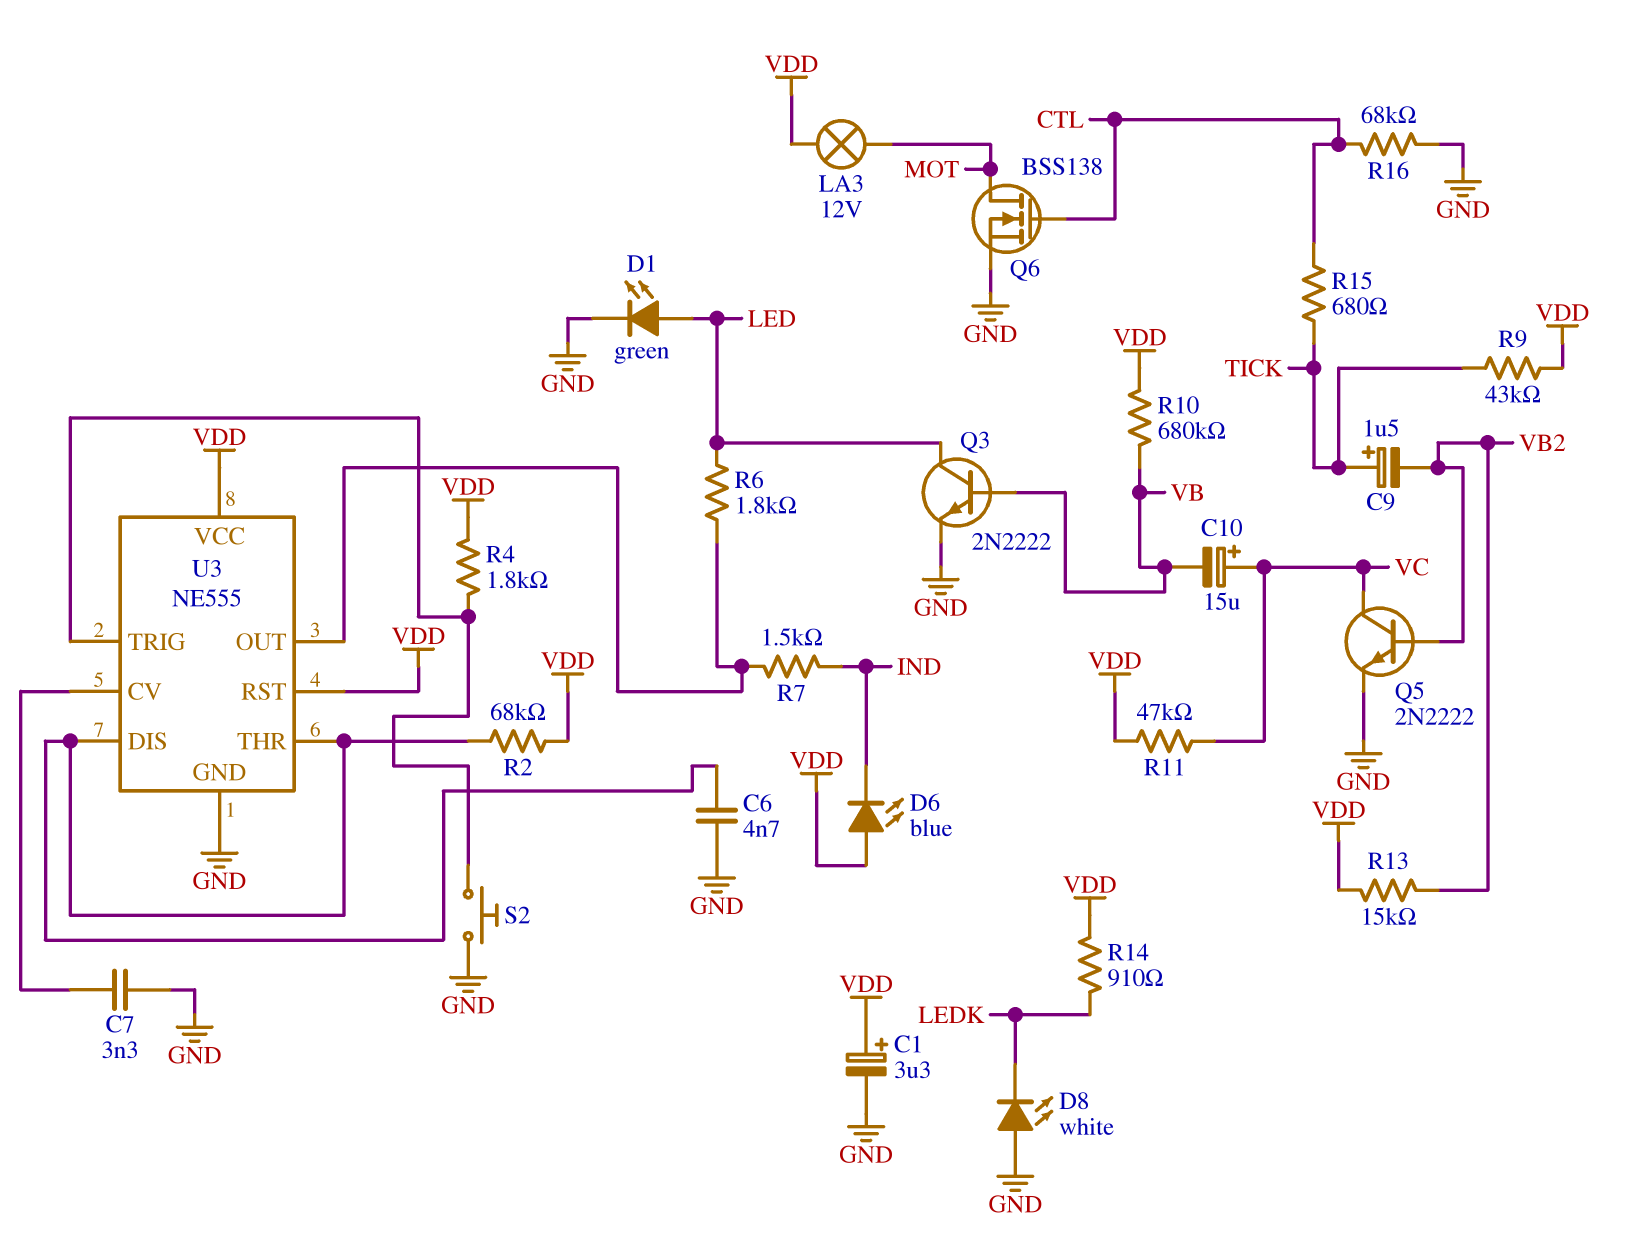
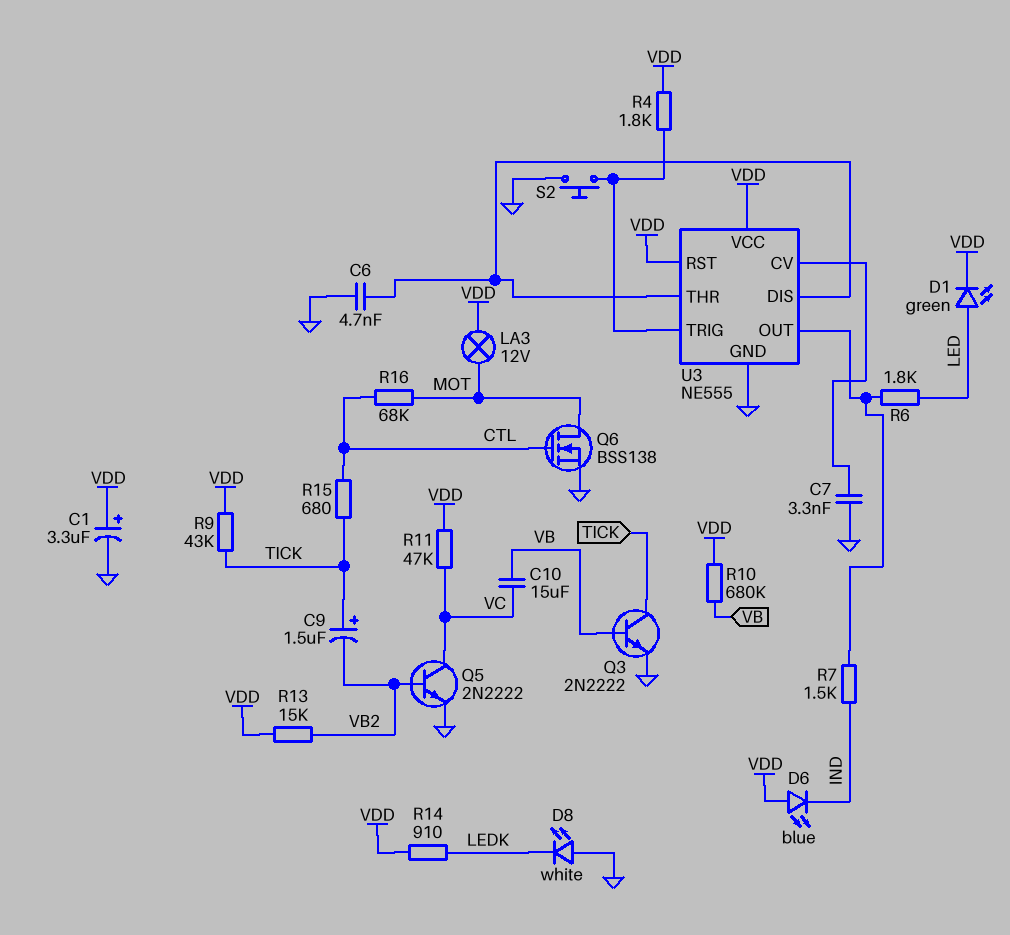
C10: 15uF (plus VC, minus VB) -> 15uF (VB, VC)
D1: LED green (A LED, K GND) -> LED green (A LED, K VDD)
Q3: NPN 2N2222 (B VB, C LED, E GND) -> NPN 2N2222 (B VB, C TICK, E GND)
R2: 68k (U3/DIS, VDD) -> none
R16: 68k (CTL, GND) -> 68k (CTL, MOT)

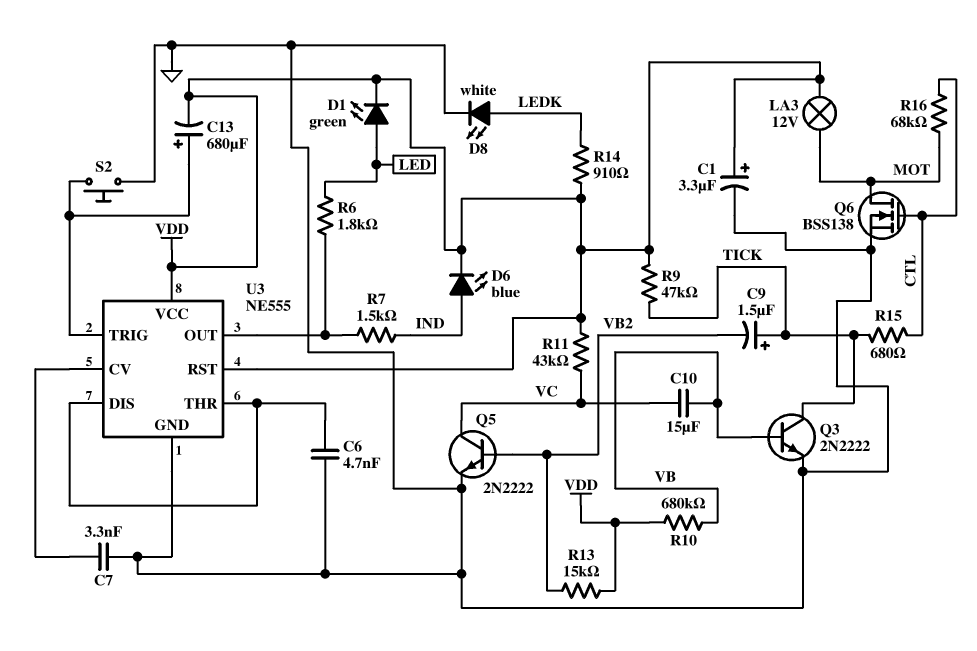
C13: none -> 680uF (plus U3/TRIG, minus VDD)
D6: LED blue (A VDD, K IND) -> LED blue (A IND, K VDD)
D8: LED white (A GND, K LEDK) -> LED white (A LEDK, K GND)
R4: 1.8k (U3/TRIG, VDD) -> none
R9: 43k (TICK, VDD) -> 47k (TICK, VDD)
R11: 47k (VC, VDD) -> 43k (VC, VDD)

